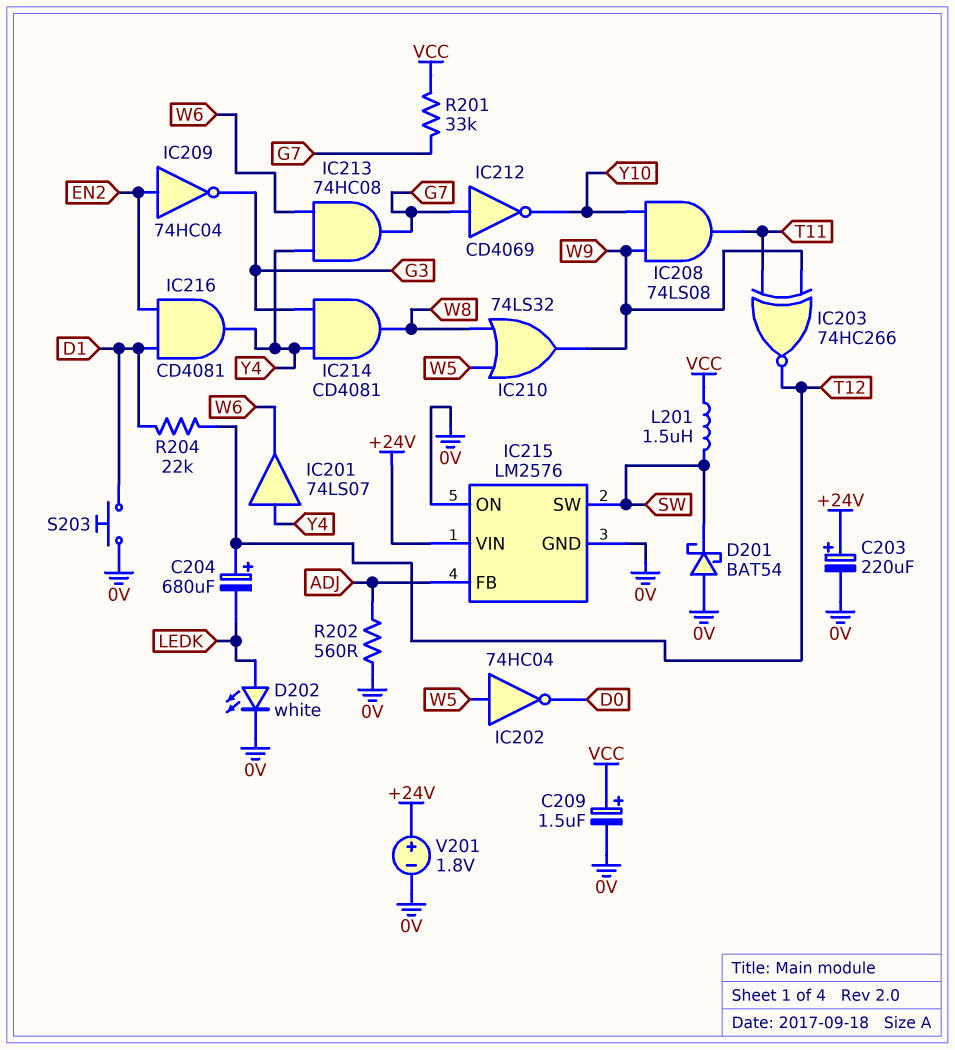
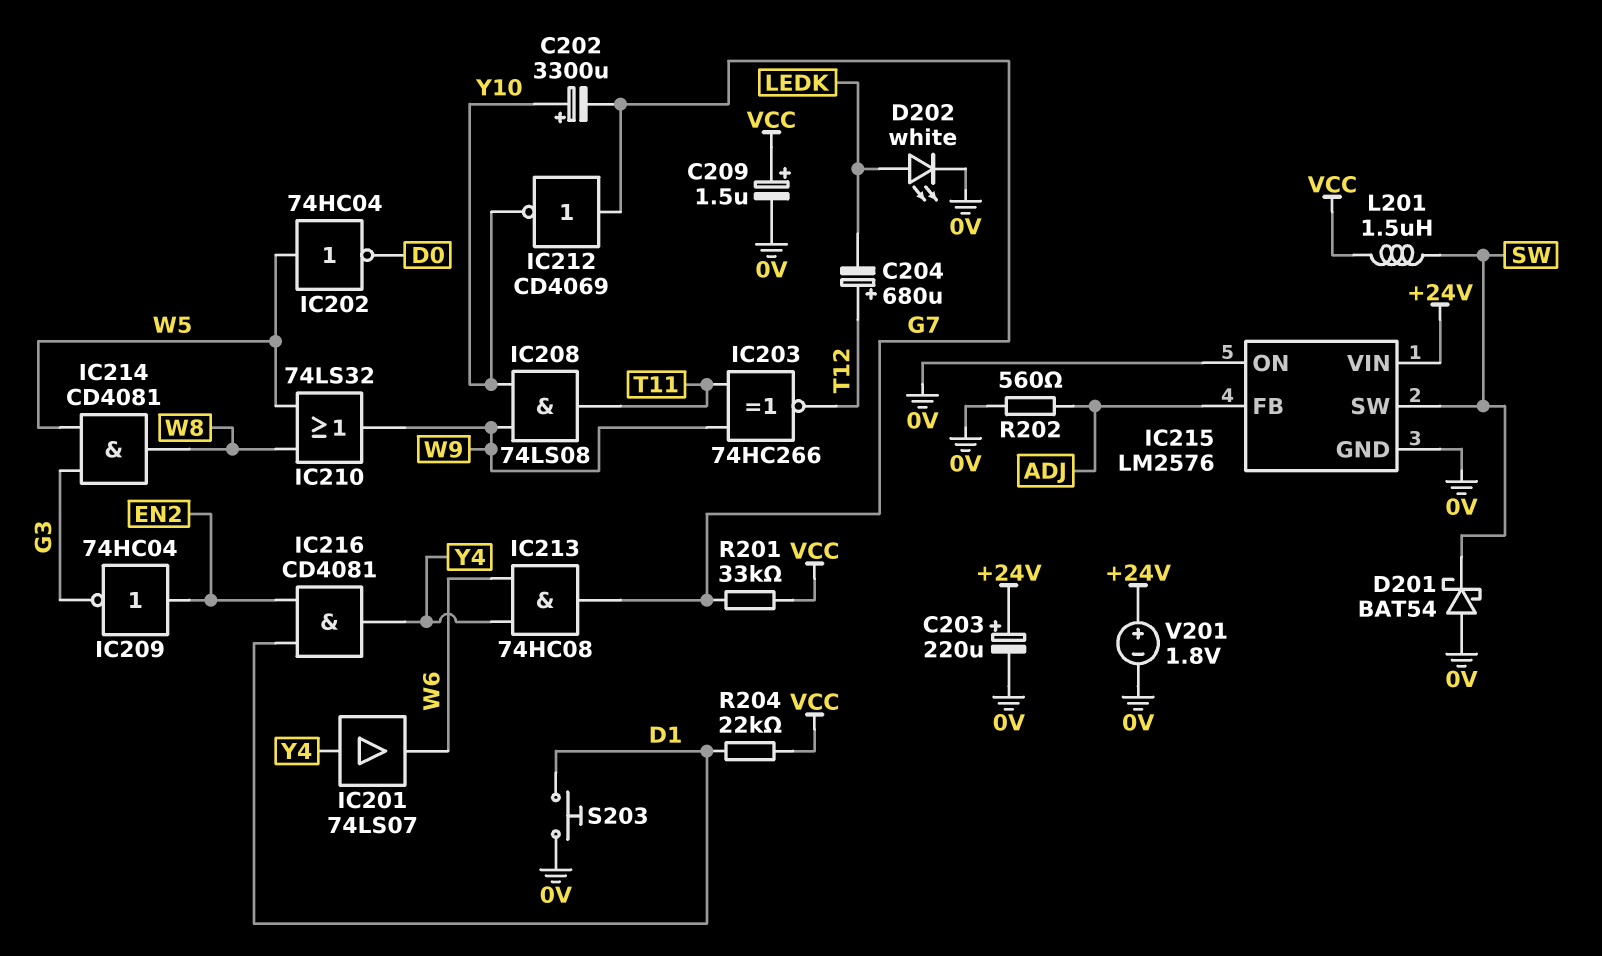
C202: none -> 3300uF (plus Y10, minus G7)
IC214: AND CD4081 (in G3, in Y4, out W8) -> AND CD4081 (in G3, in W5, out W8)
R204: 22k (D1, T12) -> 22k (D1, VCC)

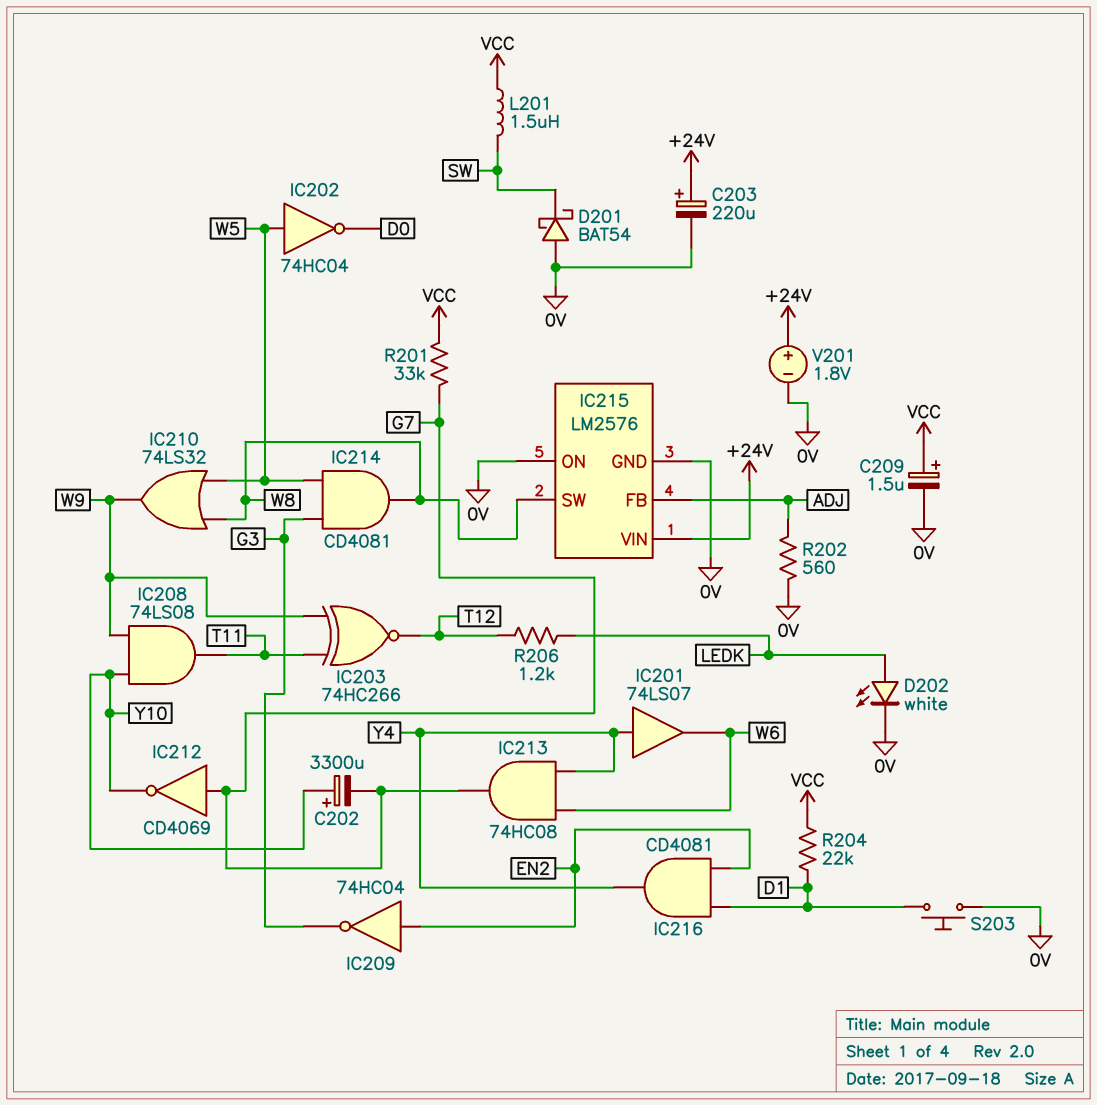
C204: 680uF (plus T12, minus LEDK) -> none
IC215 pin SW: SW -> W8
R206: none -> 1.2k (LEDK, T12)

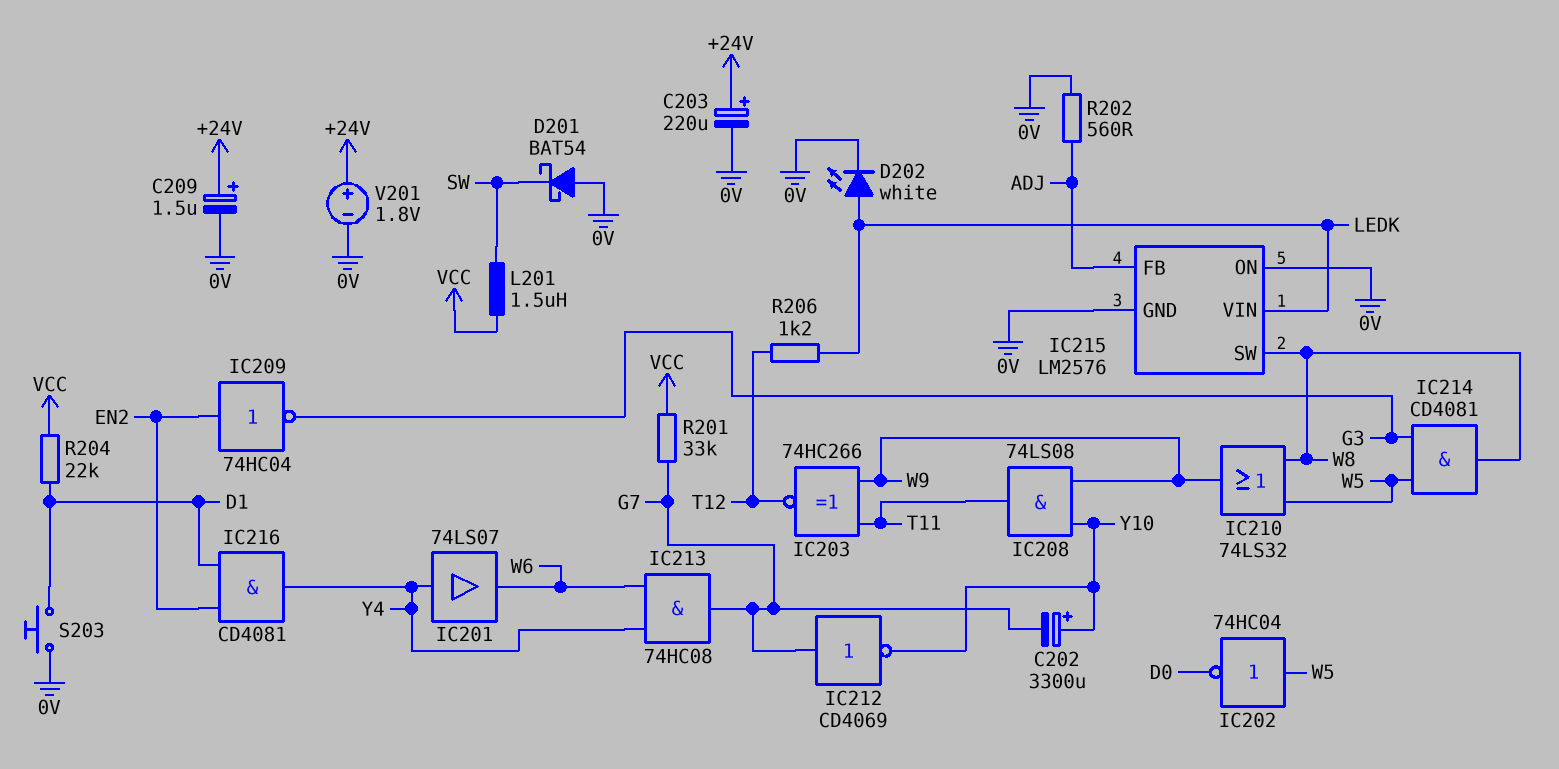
C209: 1.5uF (plus VCC, minus 0V) -> 1.5uF (plus +24V, minus 0V)
IC215 pin VIN: +24V -> LEDK

